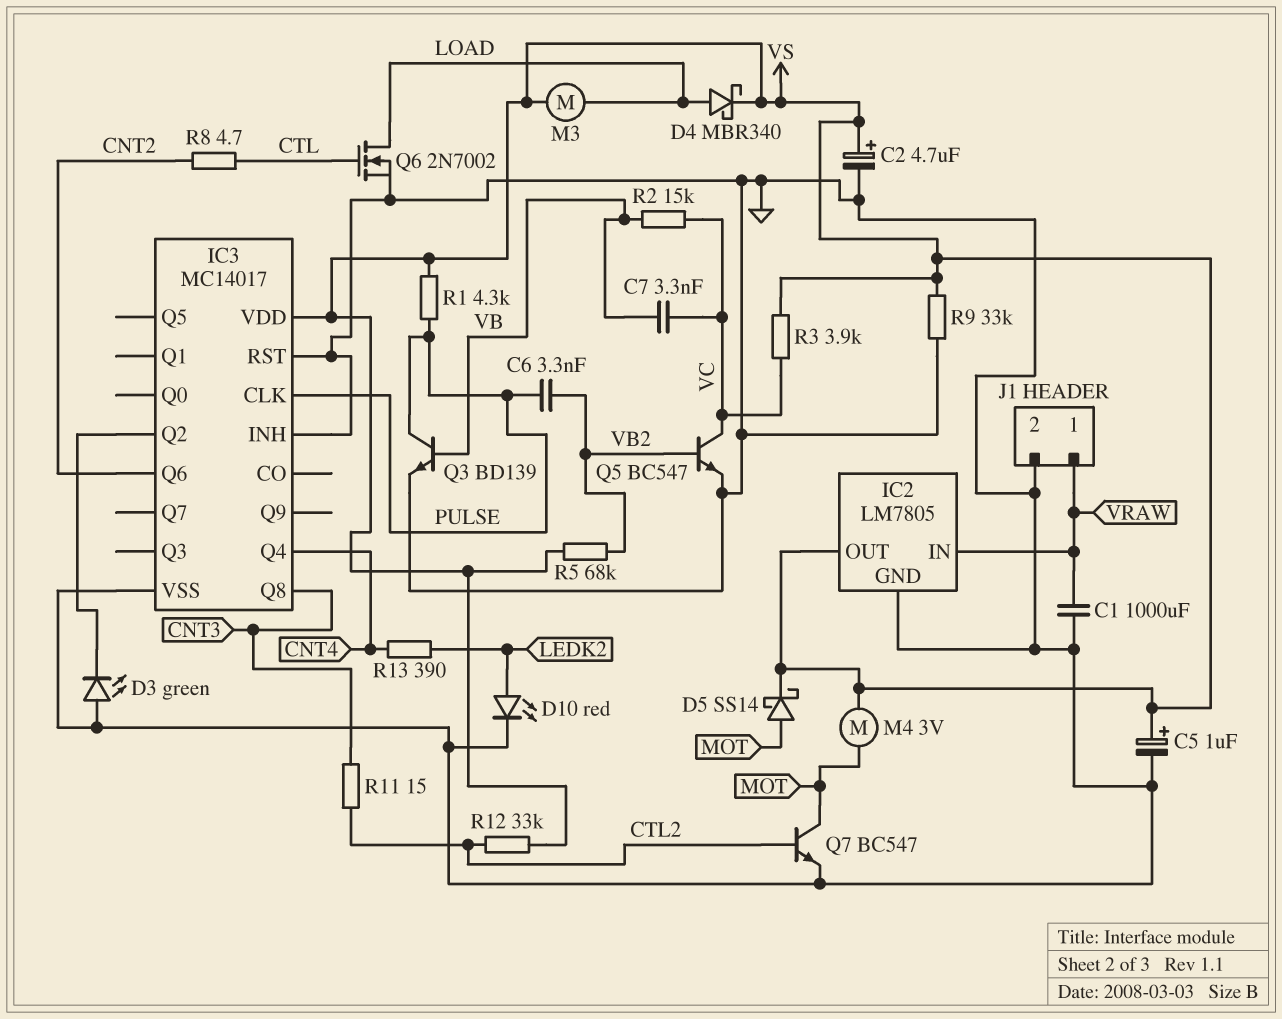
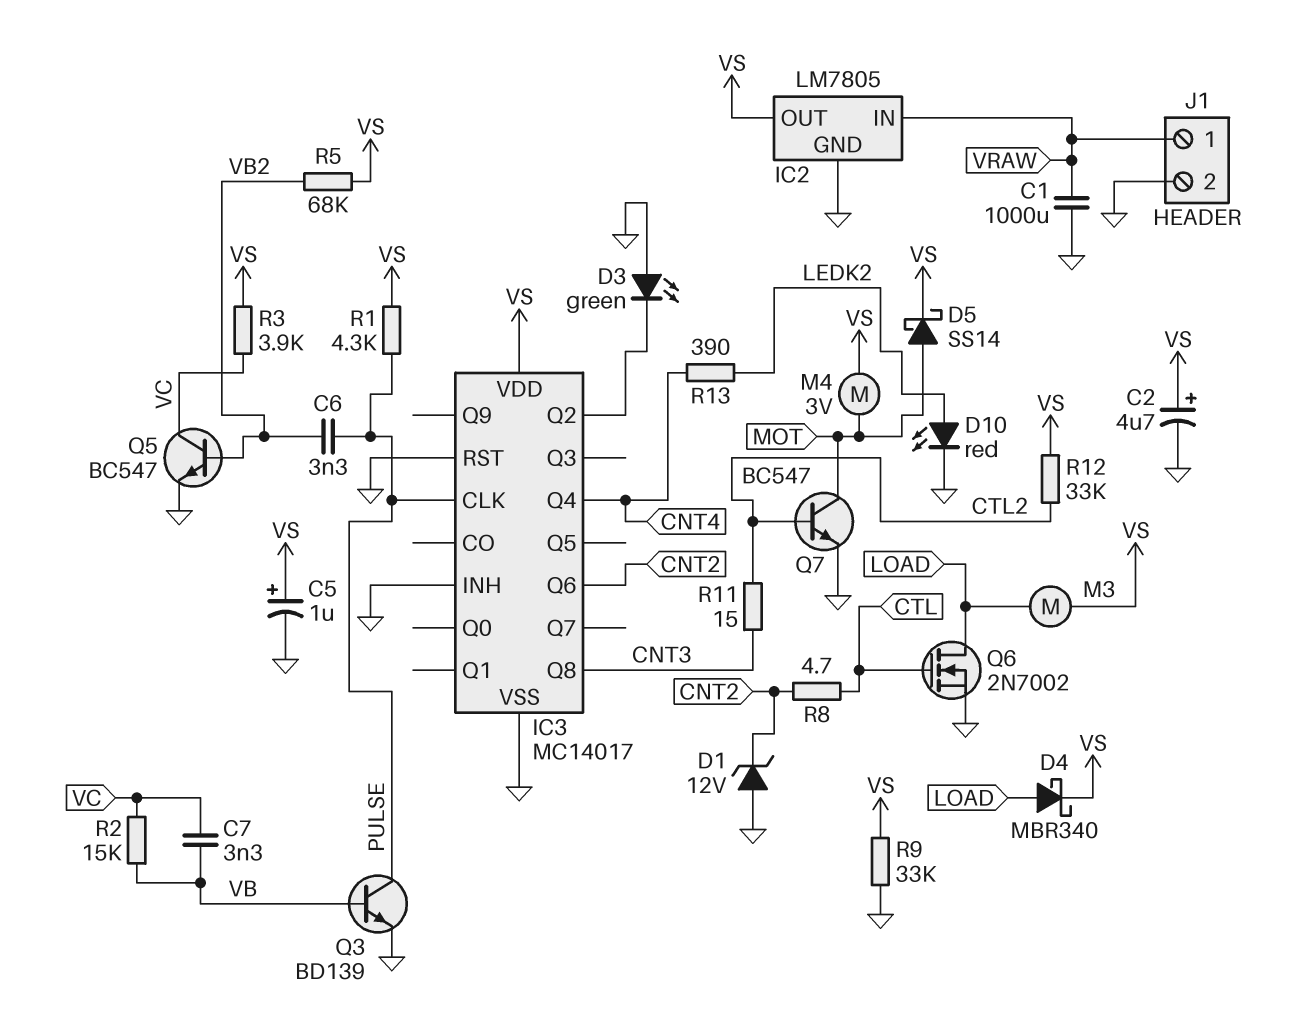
D1: none -> zener 12V (A GND, K CNT2)

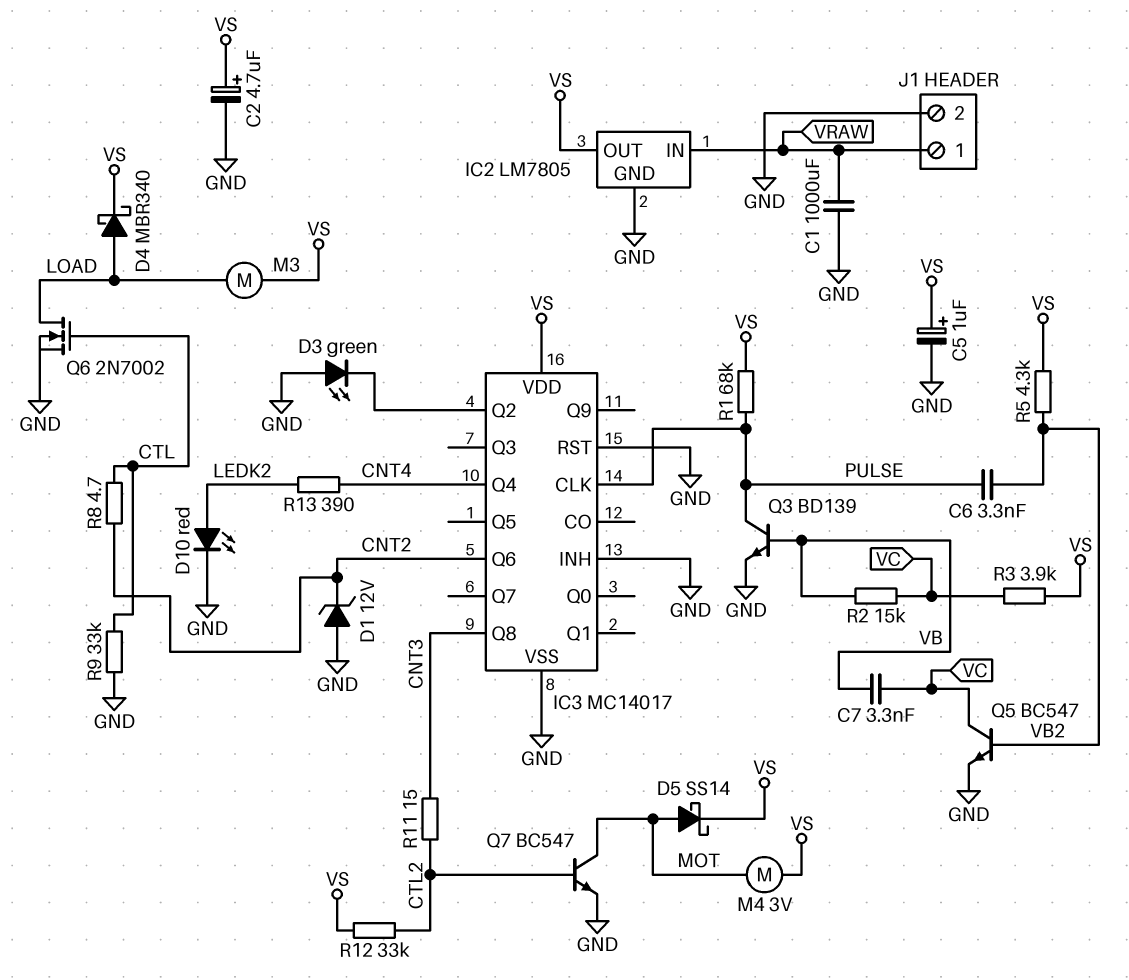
R1: 4.3k (PULSE, VS) -> 68k (PULSE, VS)
R5: 68k (VB2, VS) -> 4.3k (VB2, VS)
R9: 33k (GND, VS) -> 33k (CTL, GND)

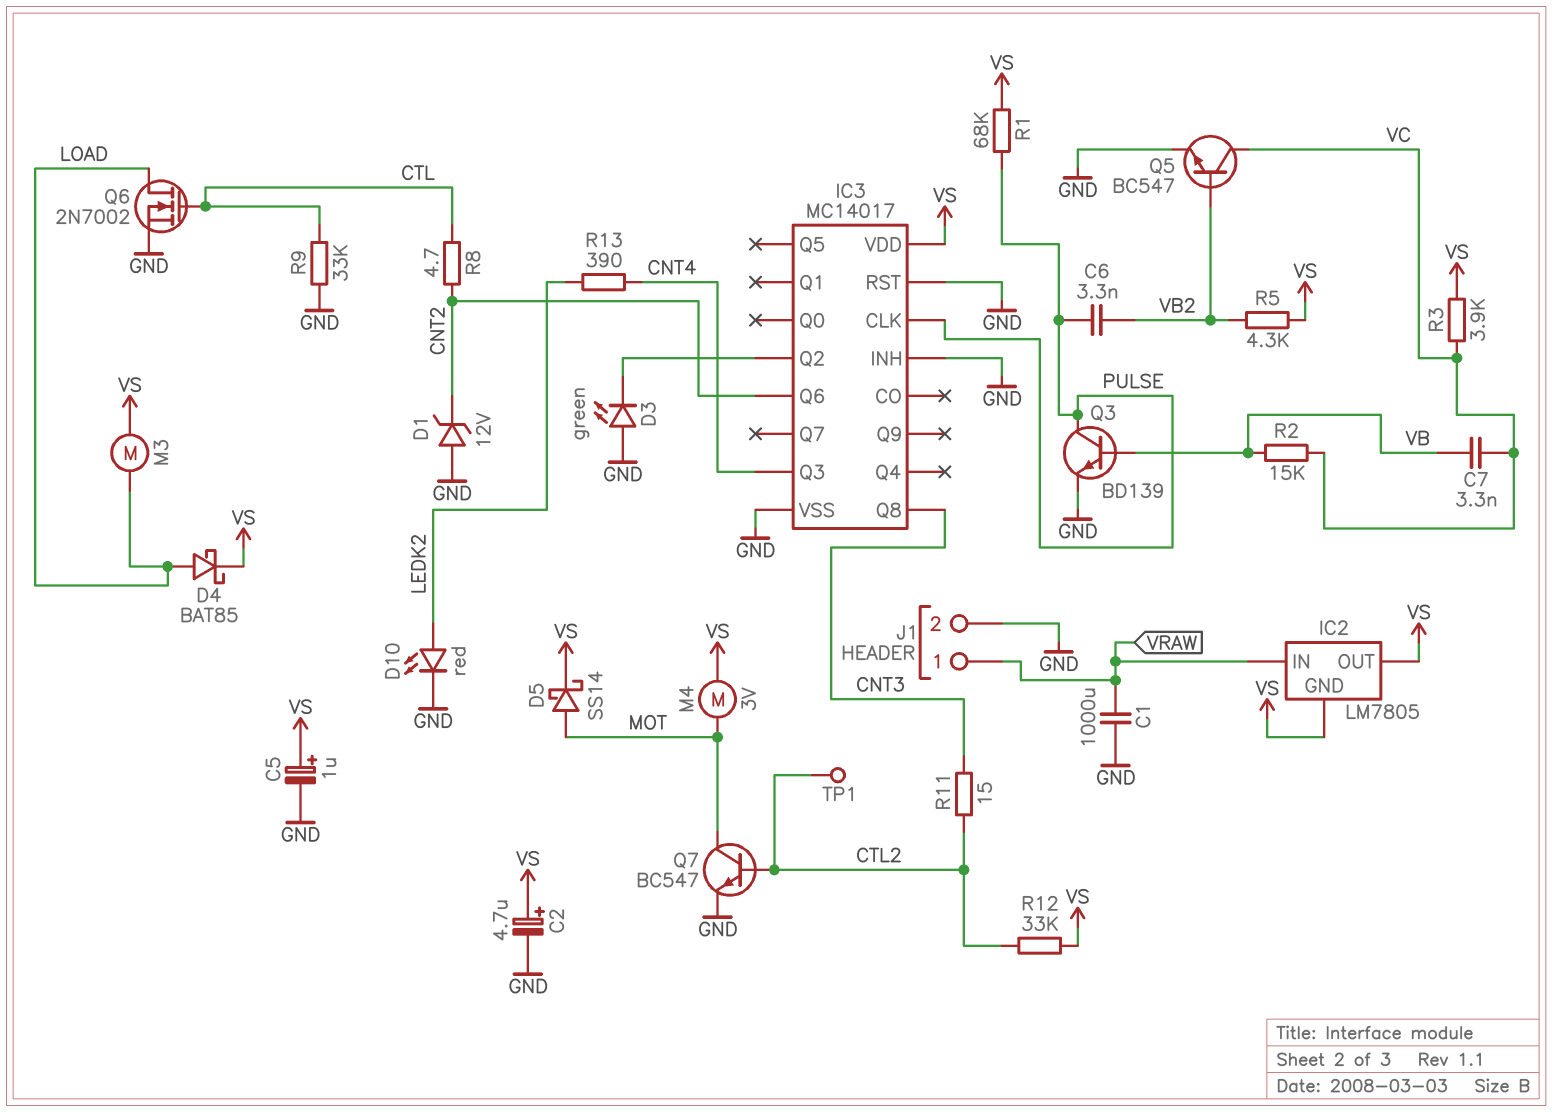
D4: schottky MBR340 (A LOAD, K VS) -> schottky BAT85 (A LOAD, K VS)
IC2 pin GND: GND -> VS
IC3 pin Q3: none -> CNT4
IC3 pin Q4: CNT4 -> none
TP1: none -> test point (CTL2)

